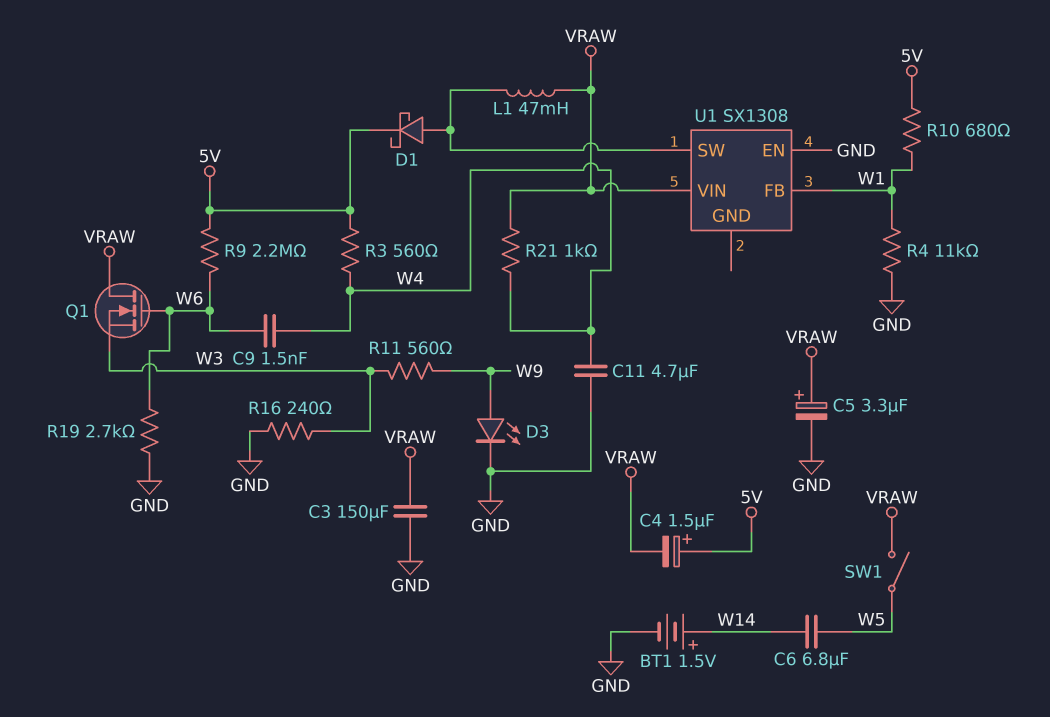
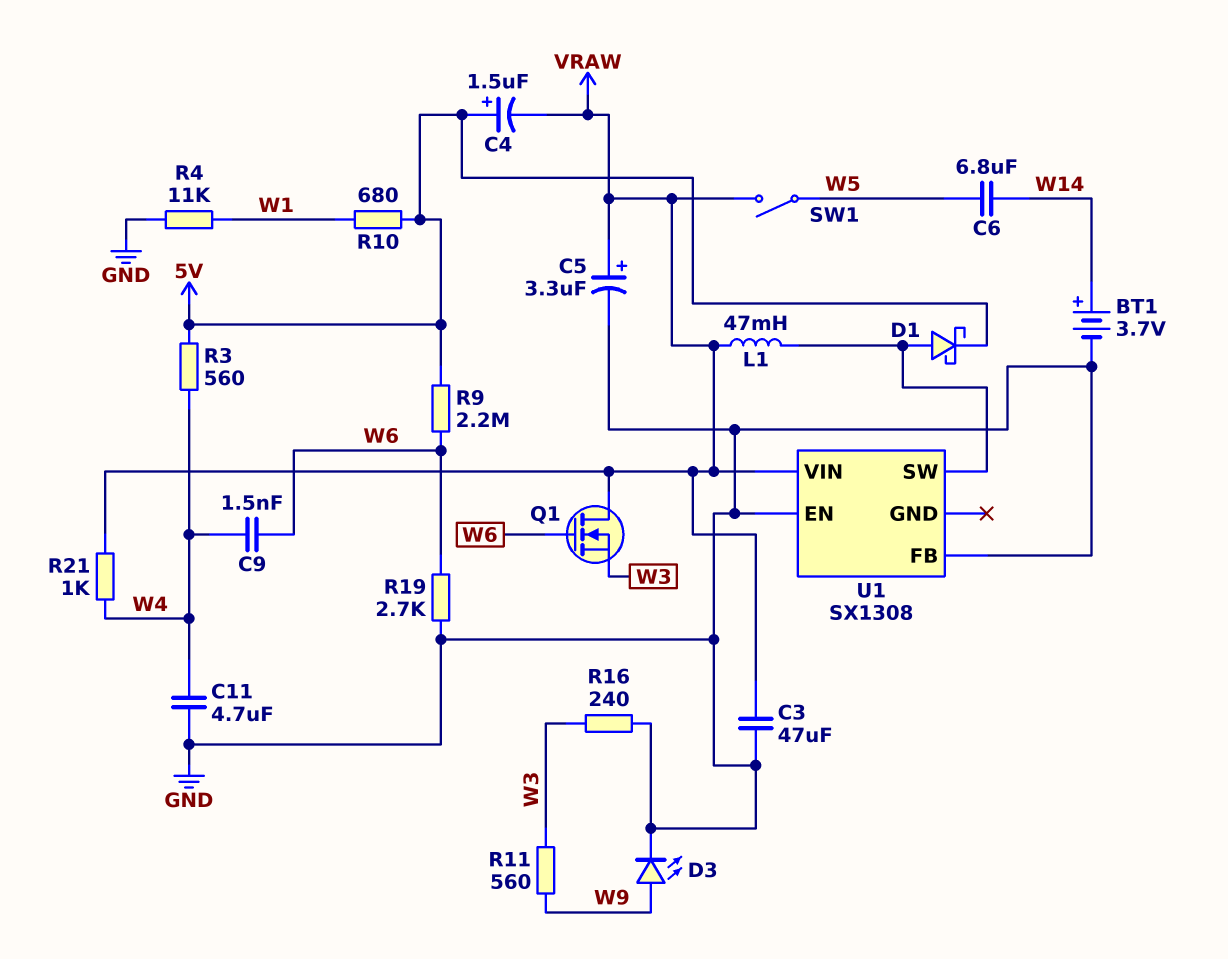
BT1: 1.5V (plus W14, minus GND) -> 3.7V (plus W14, minus GND)
C3: 150uF (GND, VRAW) -> 47uF (GND, VRAW)
U1 pin FB: W1 -> GND

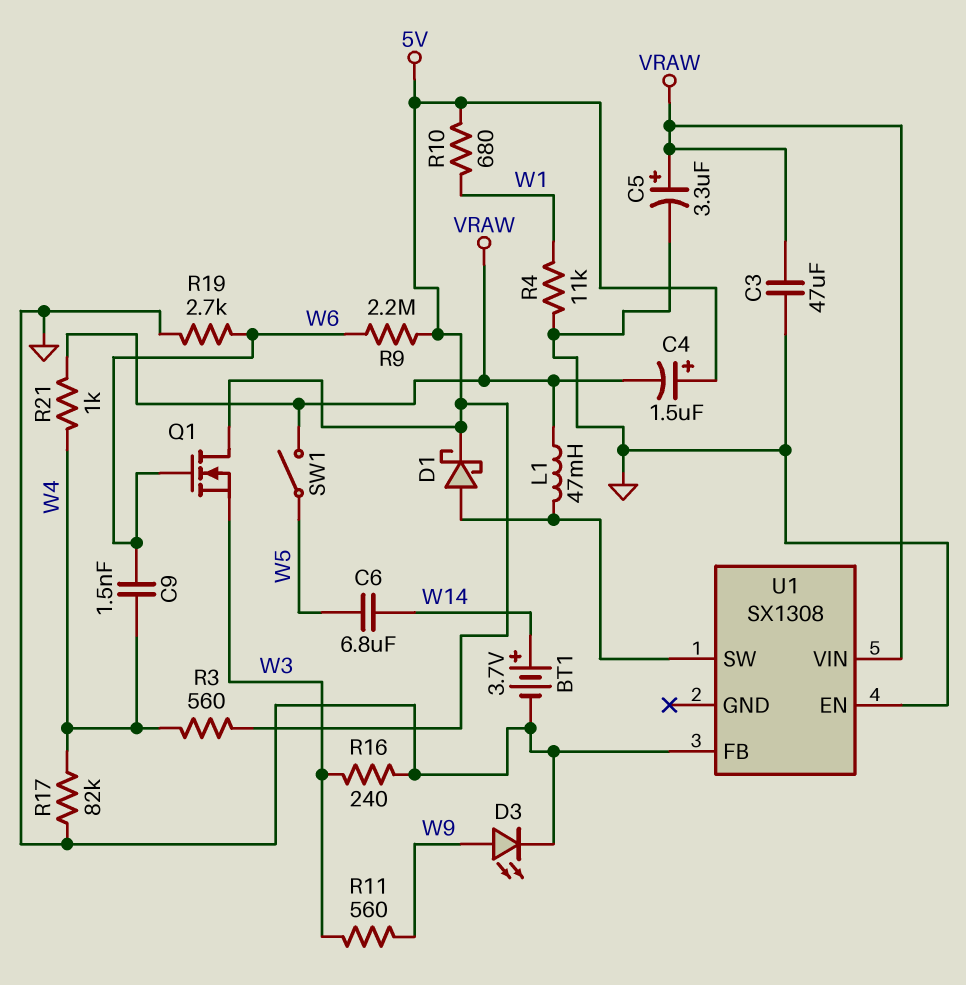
C11: 4.7uF (GND, W4) -> none
Q1: NMOS (G W6, D VRAW, S W3) -> NMOS (G W6, D 5V, S W3)
R17: none -> 82k (GND, W4)

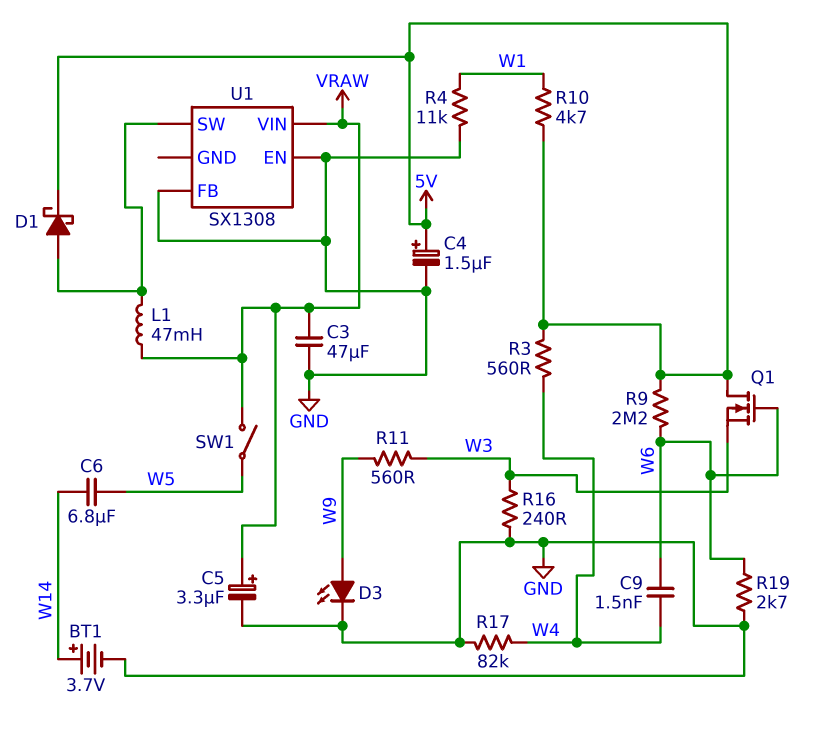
C4: 1.5uF (plus 5V, minus VRAW) -> 1.5uF (plus 5V, minus GND)
R10: 680 (5V, W1) -> 4.7k (5V, W1)
R21: 1k (VRAW, W4) -> none

